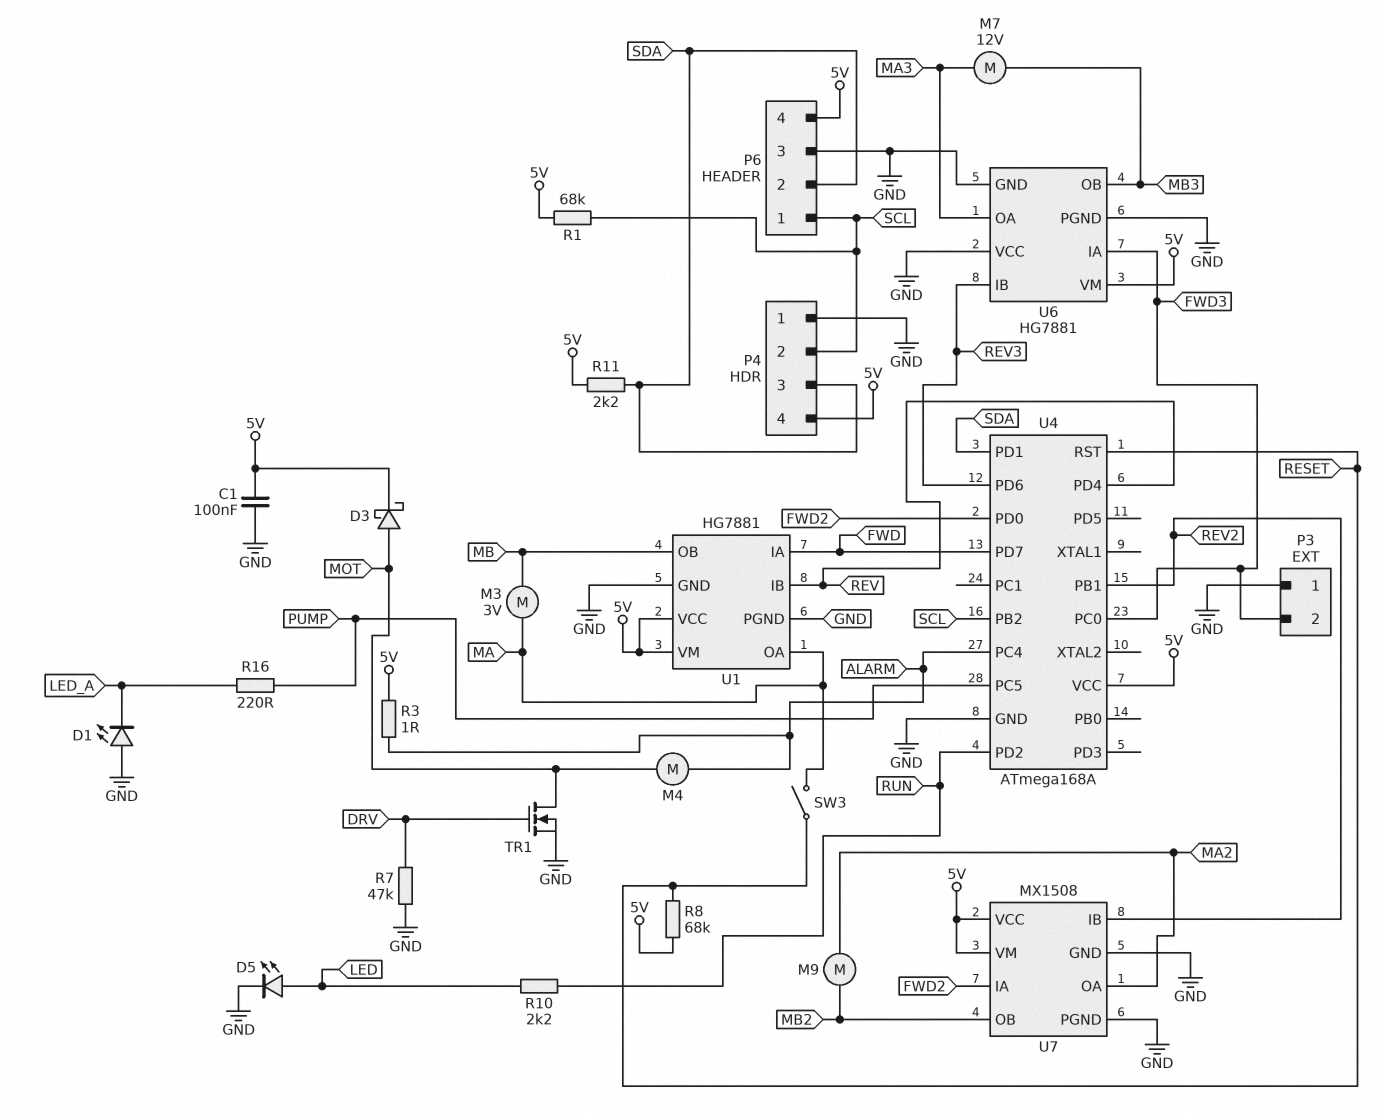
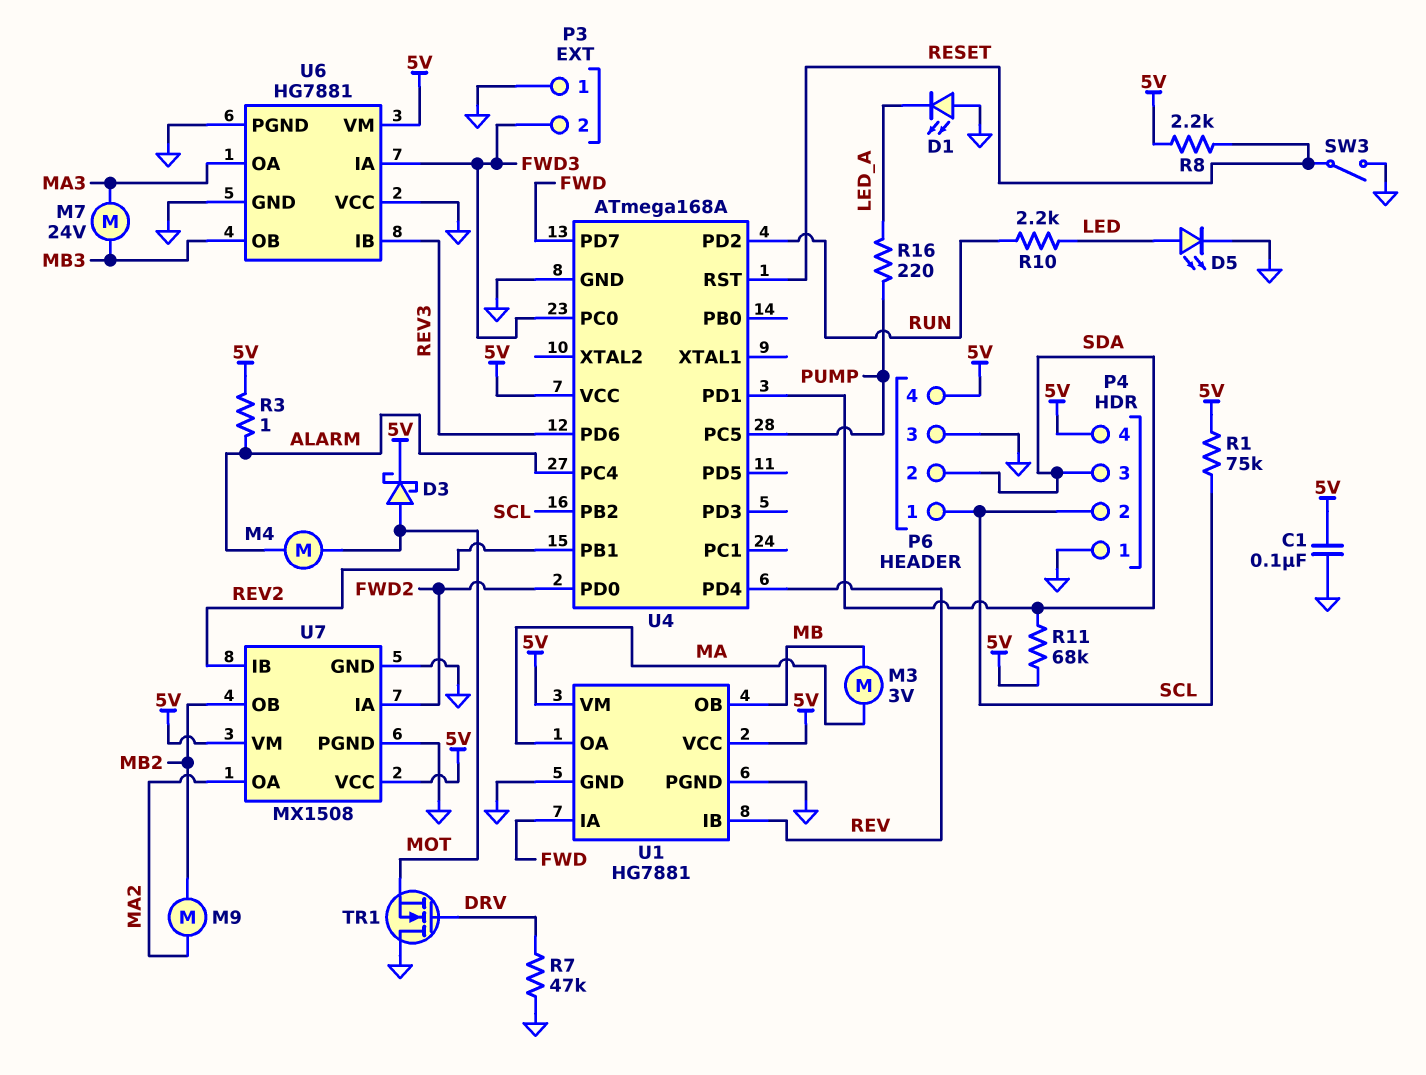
M7: motor 12V (MA3, MB3) -> motor 24V (MA3, MB3)
R1: 68k (5V, SCL) -> 75k (5V, SCL)
R8: 68k (5V, RESET) -> 2.2k (5V, RESET)
R11: 2.2k (5V, SDA) -> 68k (5V, SDA)
SW3: switch (MA, RESET) -> switch (GND, RESET)
TR1: NMOS (G DRV, D MOT, S GND) -> NMOS (G DRV, D GND, S MOT)

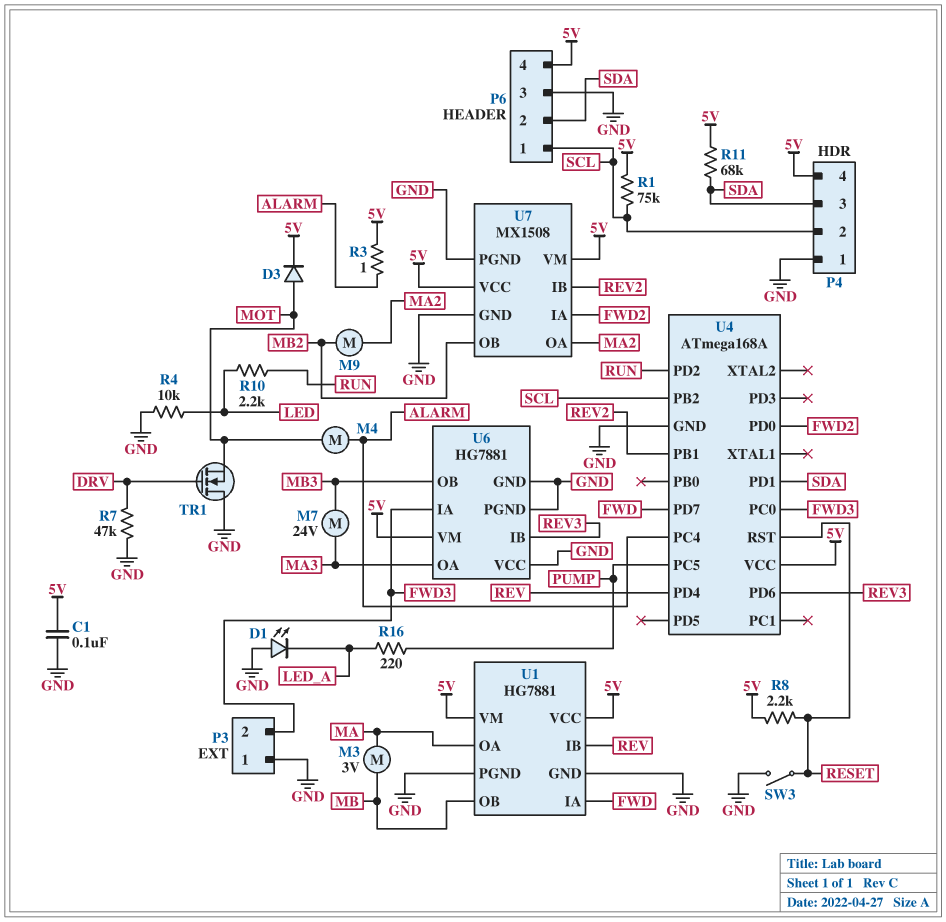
D3: schottky (A MOT, K 5V) -> diode (A MOT, K 5V)
D5: LED (A LED, K GND) -> none
R4: none -> 10k (GND, LED)

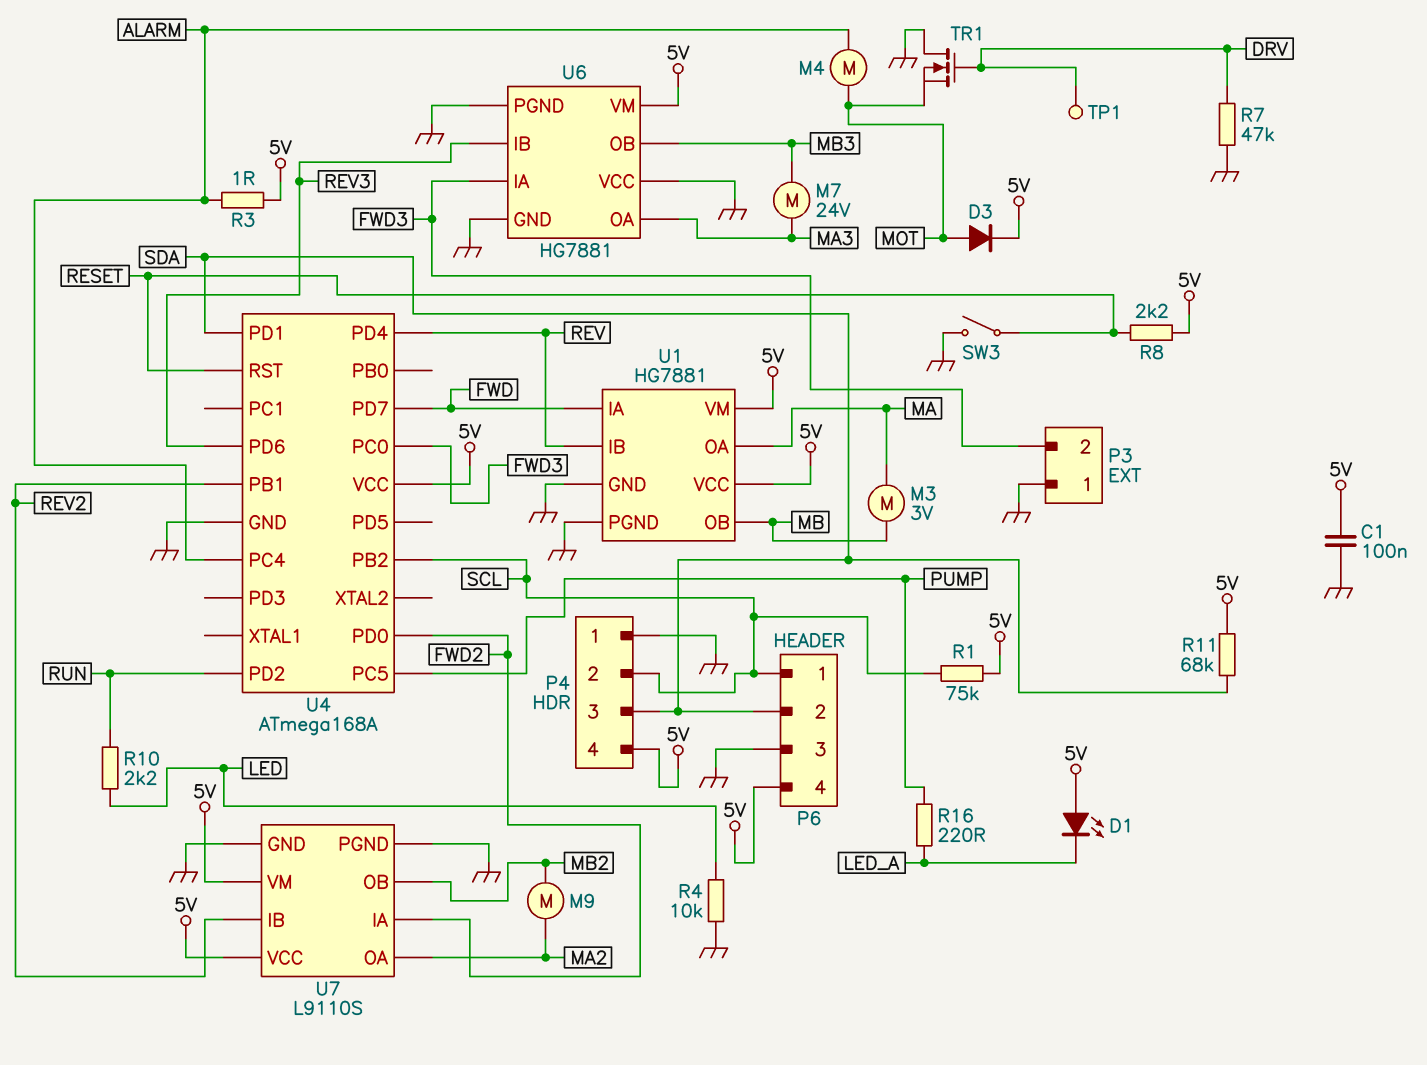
D1: LED (A GND, K LED_A) -> LED (A 5V, K LED_A)
TP1: none -> test point (DRV)
U7: MX1508 -> L9110S

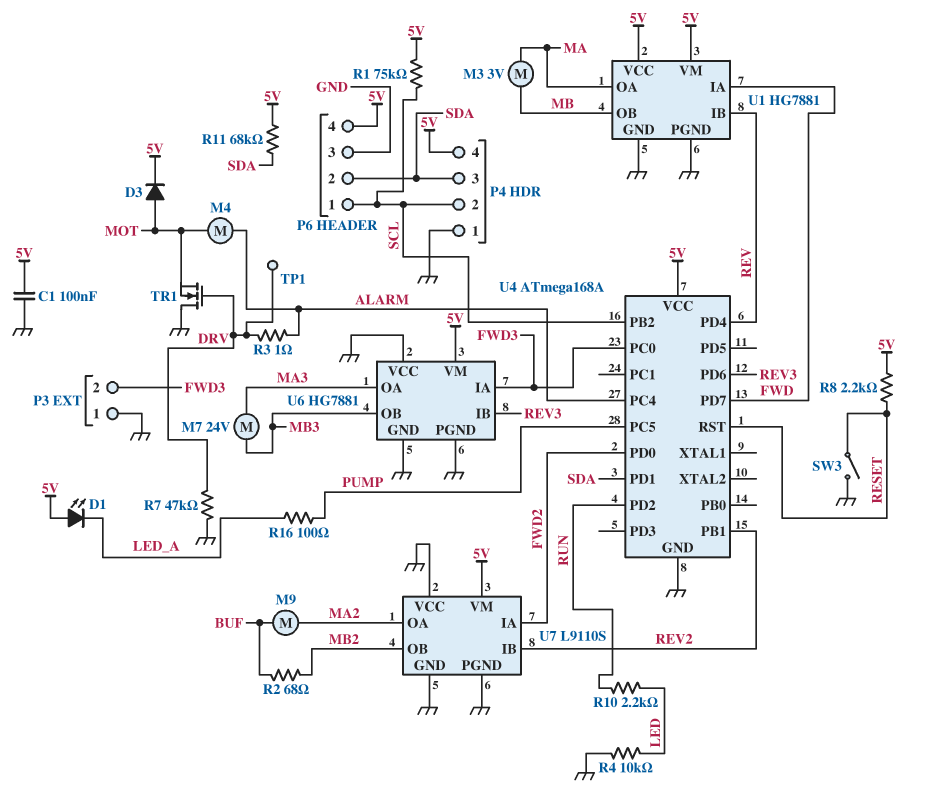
M9: motor (MA2, MB2) -> motor (BUF, MA2)
R2: none -> 68 (BUF, MB2)
R3: 1 (5V, ALARM) -> 1 (ALARM, DRV)
R16: 220 (LED_A, PUMP) -> 100 (LED_A, PUMP)
U7 pin VCC: 5V -> GND

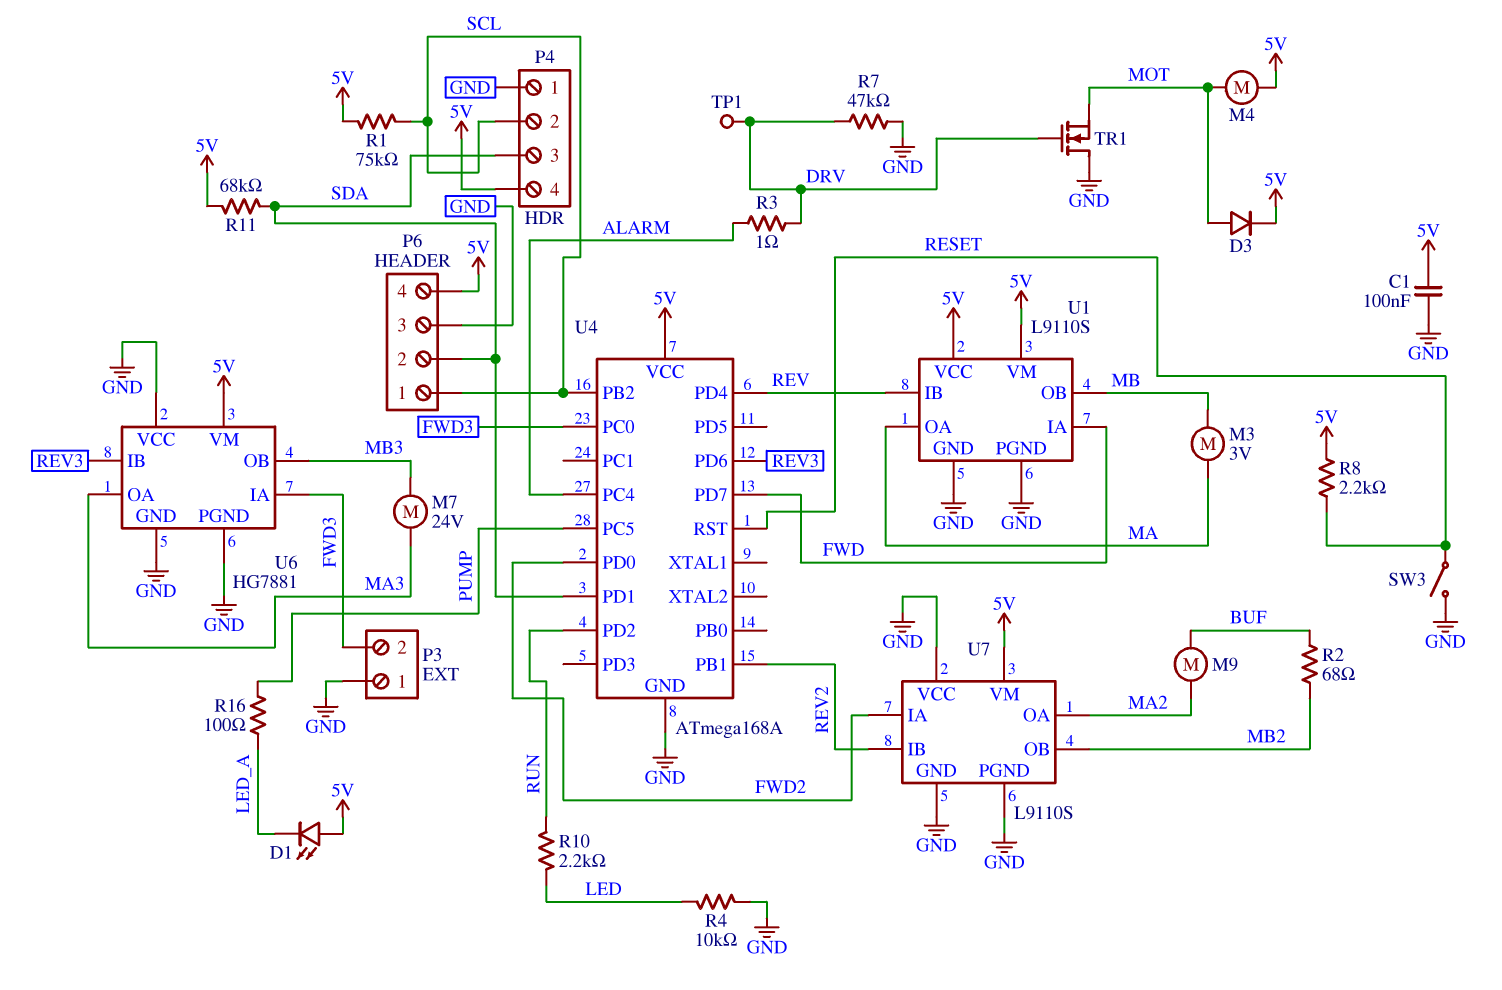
M4: motor (ALARM, MOT) -> motor (5V, MOT)
U1: HG7881 -> L9110S

